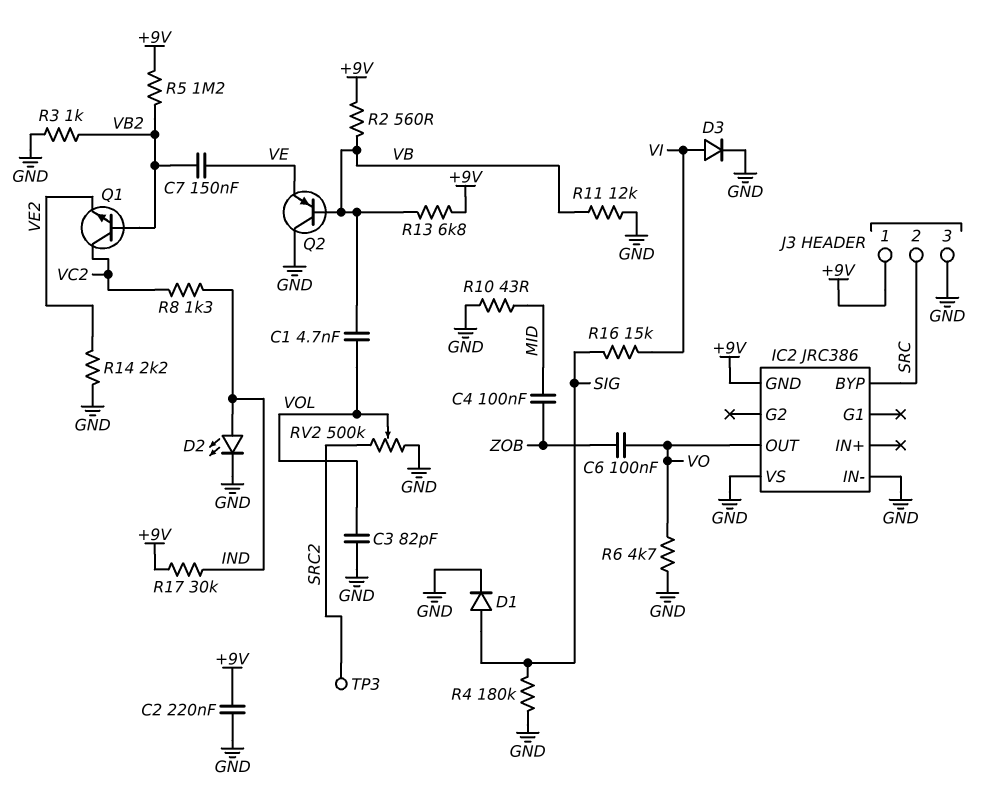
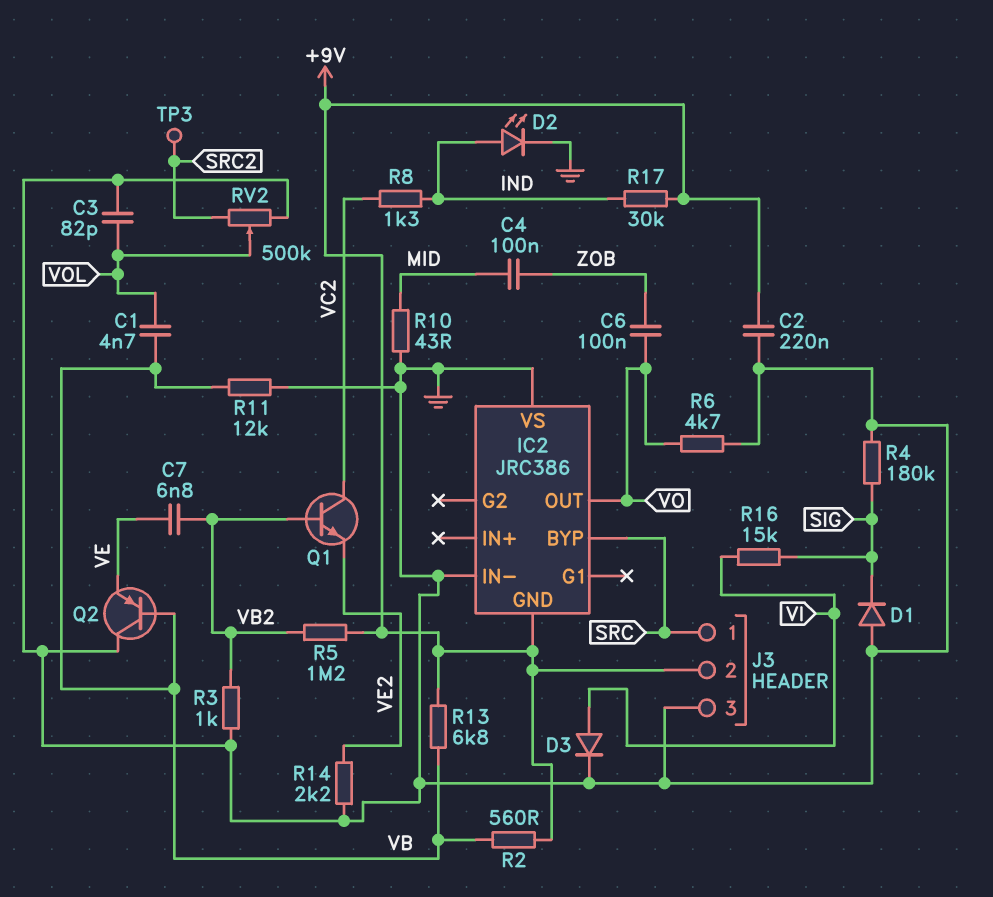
C7: 150nF (VB2, VE) -> 6.8nF (VB2, VE)
D1: diode (A SIG, K GND) -> diode (A GND, K SIG)
J3 pin 1: +9V -> SRC
J3 pin 2: SRC -> +9V

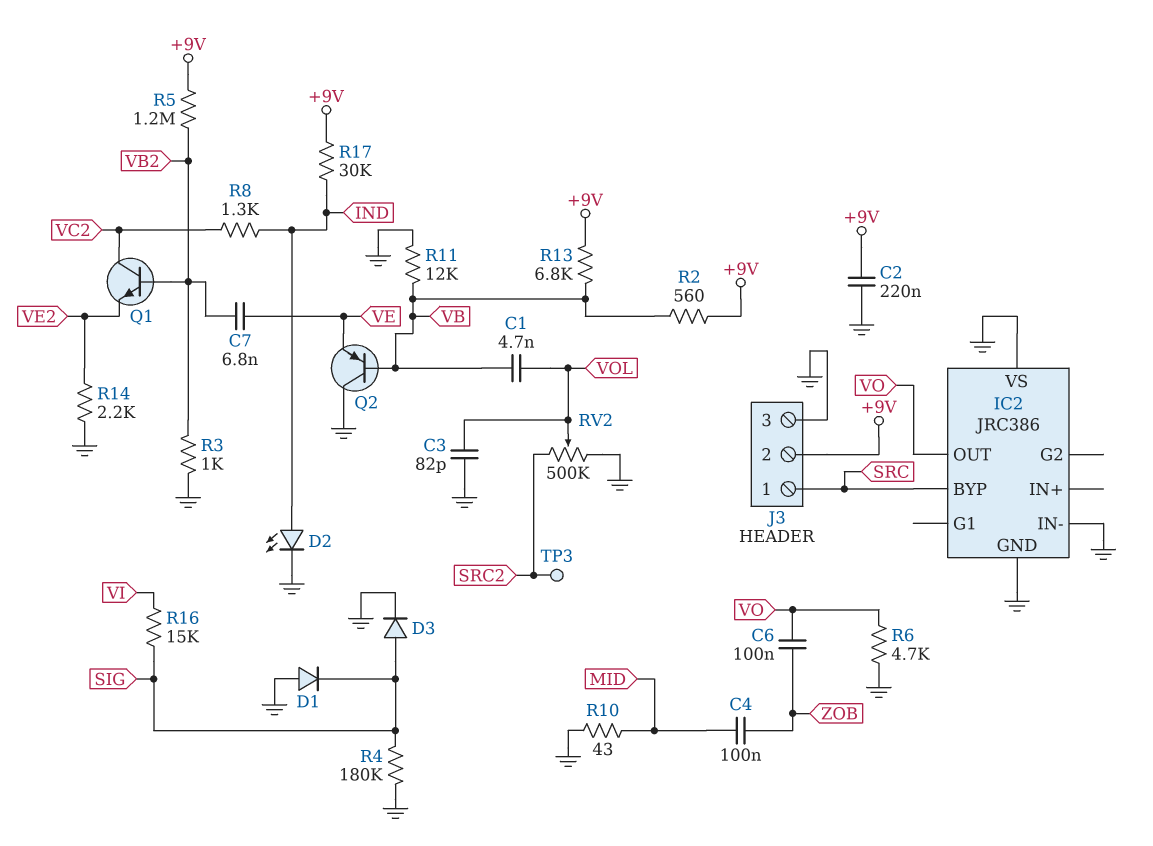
D3: diode (A VI, K GND) -> diode (A SIG, K GND)
IC2 pin GND: +9V -> GND

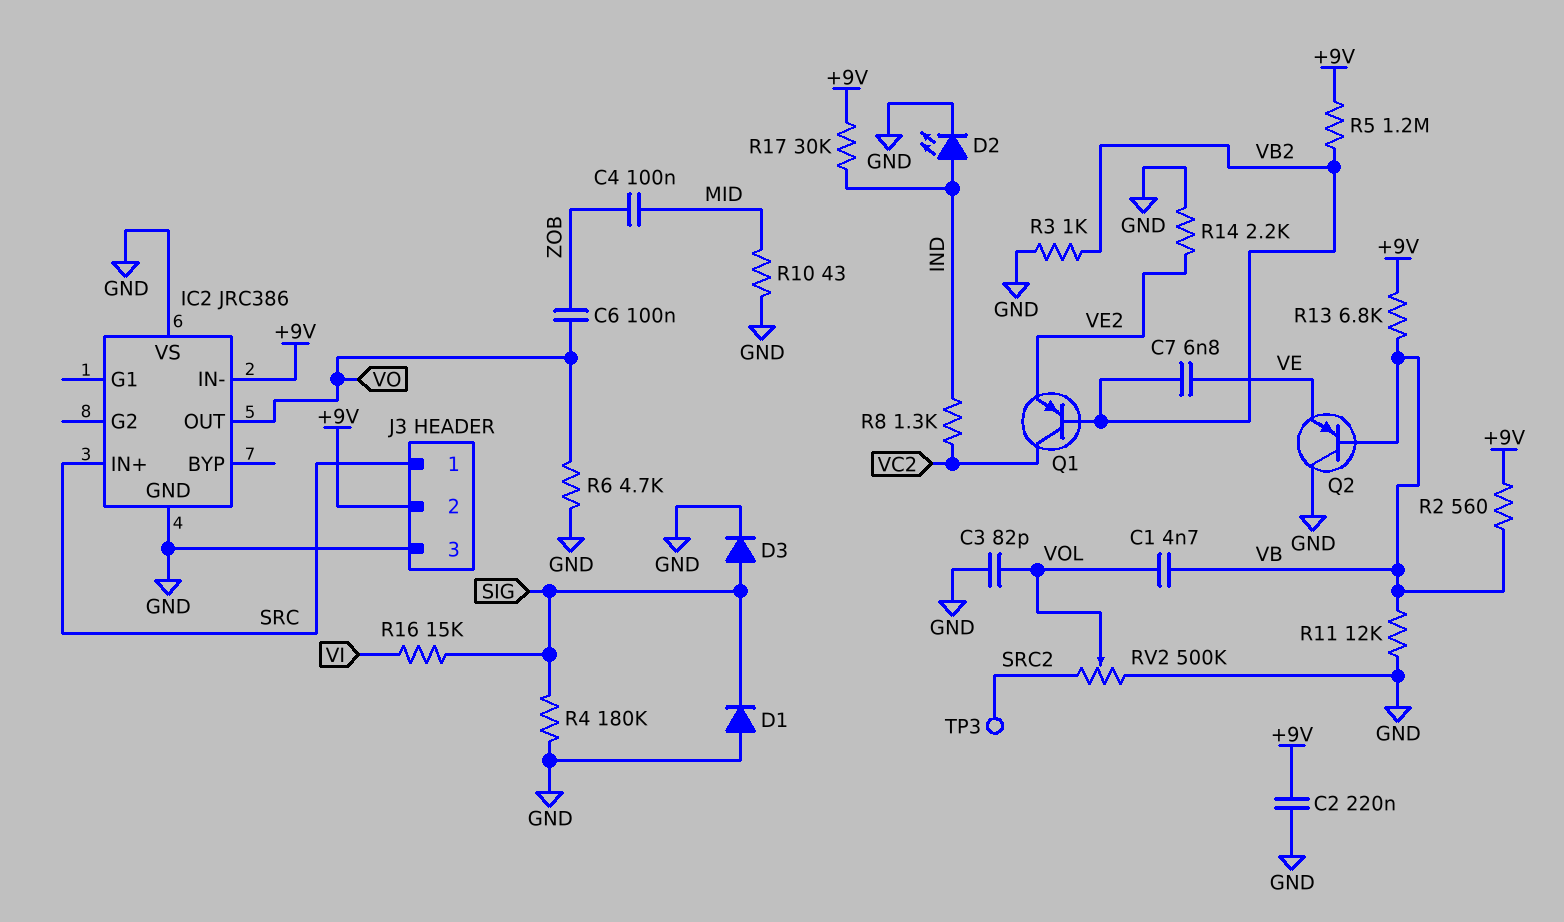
IC2 pin BYP: SRC -> none
IC2 pin IN+: none -> SRC
IC2 pin IN-: GND -> +9V
Q1: NPN (B VB2, C VC2, E VE2) -> PNP (B VB2, C VC2, E VE2)

